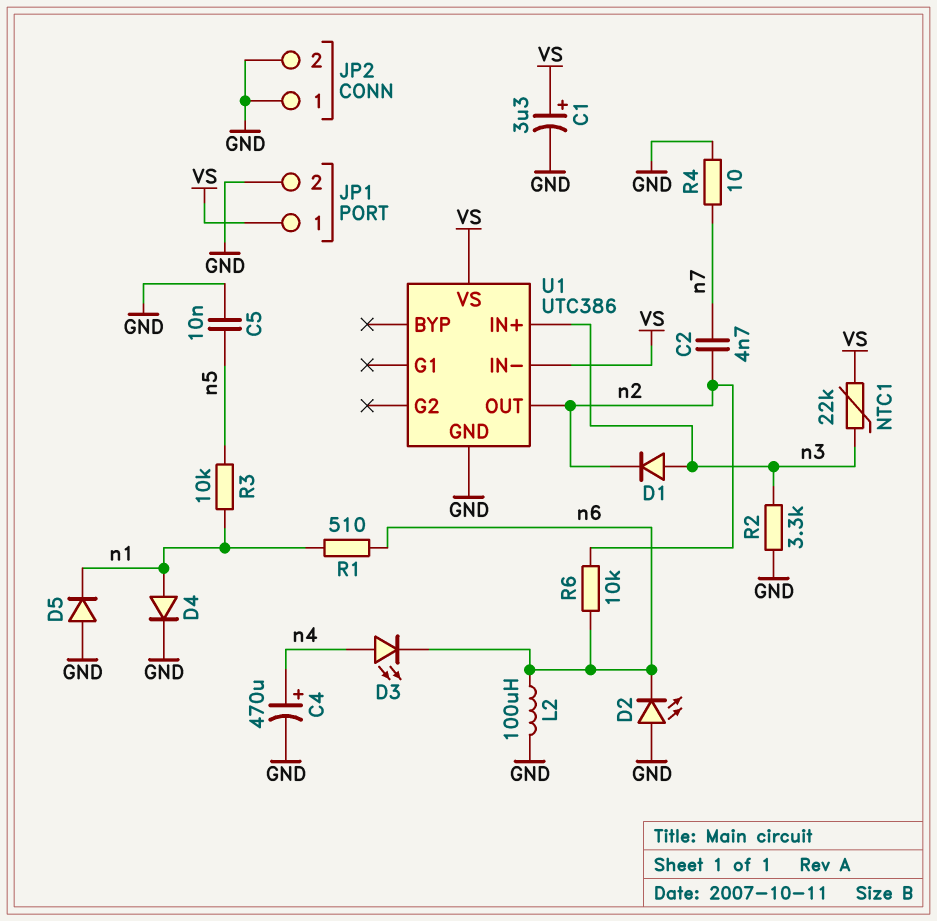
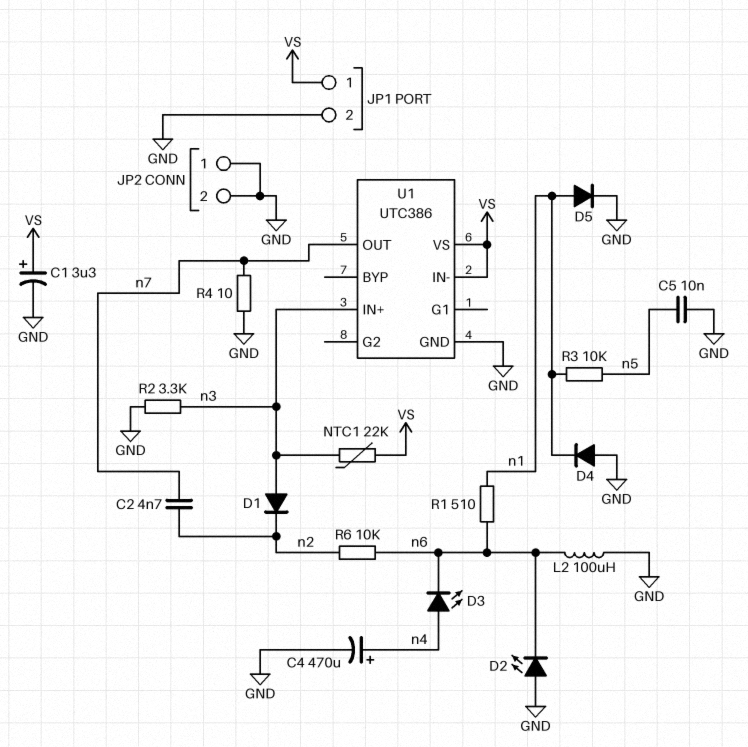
D4: diode (A n1, K GND) -> diode (A GND, K n1)
D5: diode (A GND, K n1) -> diode (A n1, K GND)
U1 pin OUT: n2 -> n7

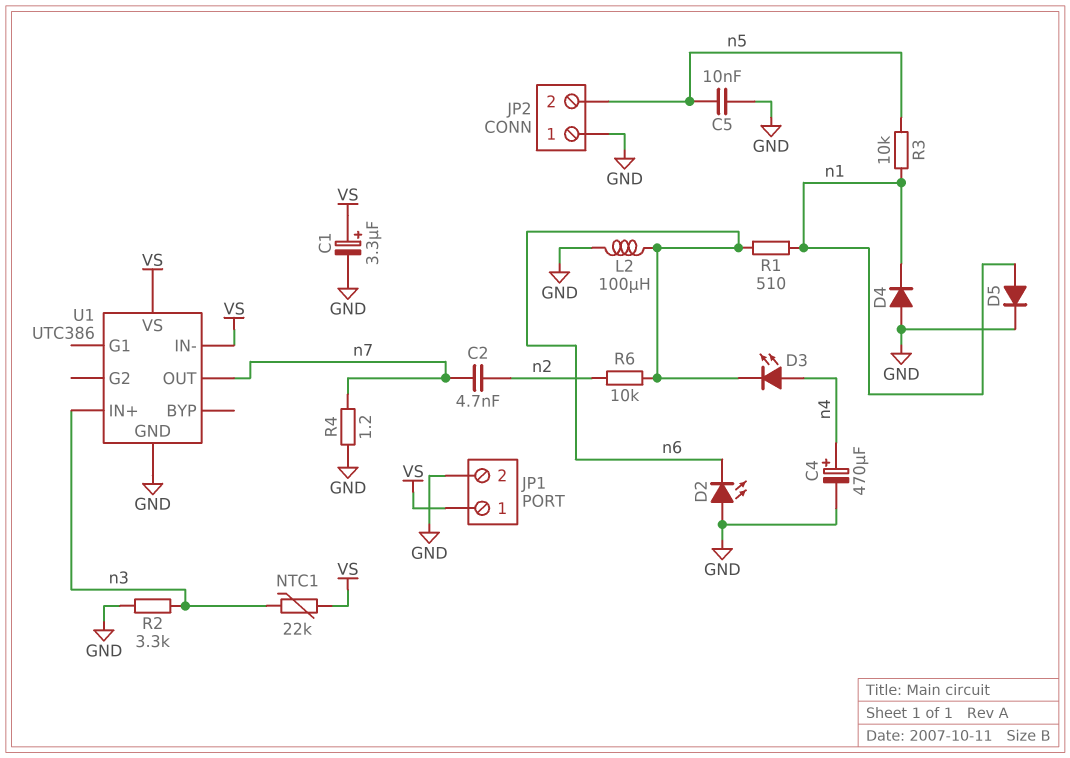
D1: diode (A n3, K n2) -> none
JP2 pin 2: GND -> n5
R4: 10 (GND, n7) -> 1.2 (GND, n7)

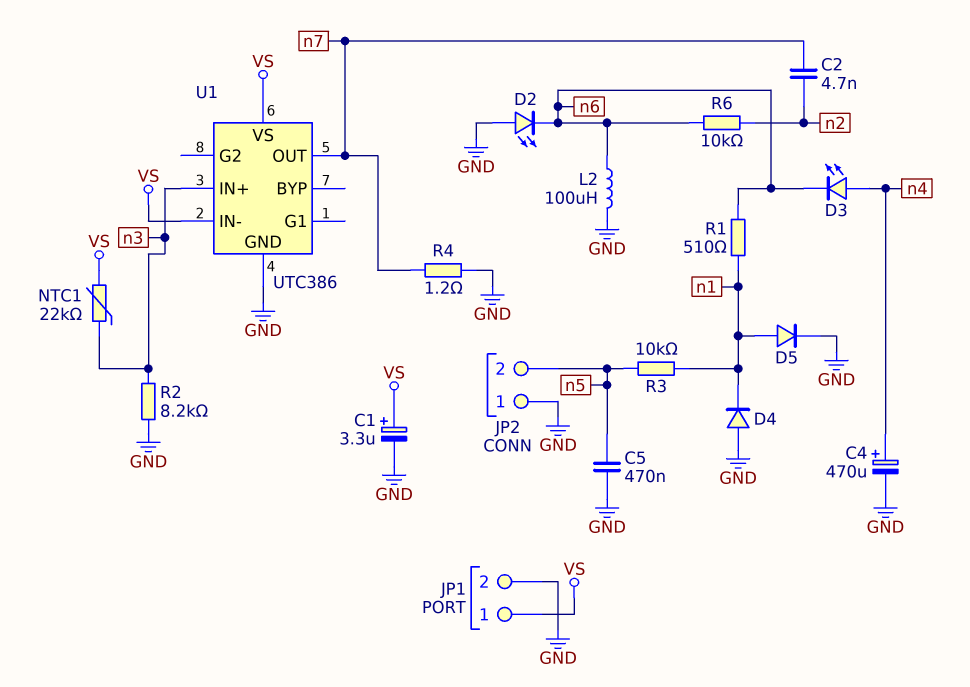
C5: 10nF (GND, n5) -> 470nF (GND, n5)
R2: 3.3k (GND, n3) -> 8.2k (GND, n3)

